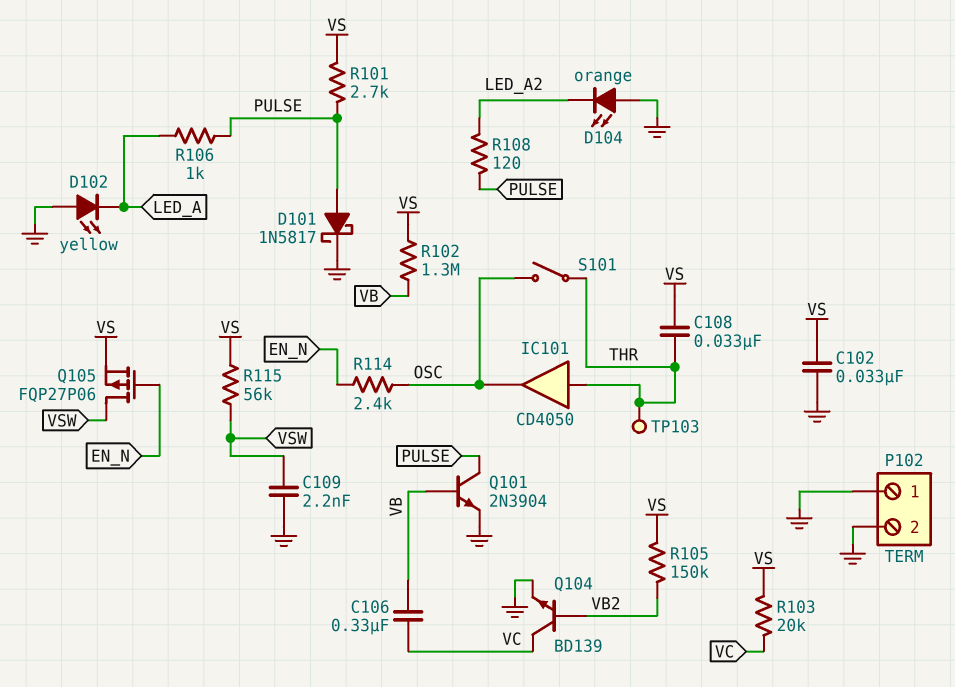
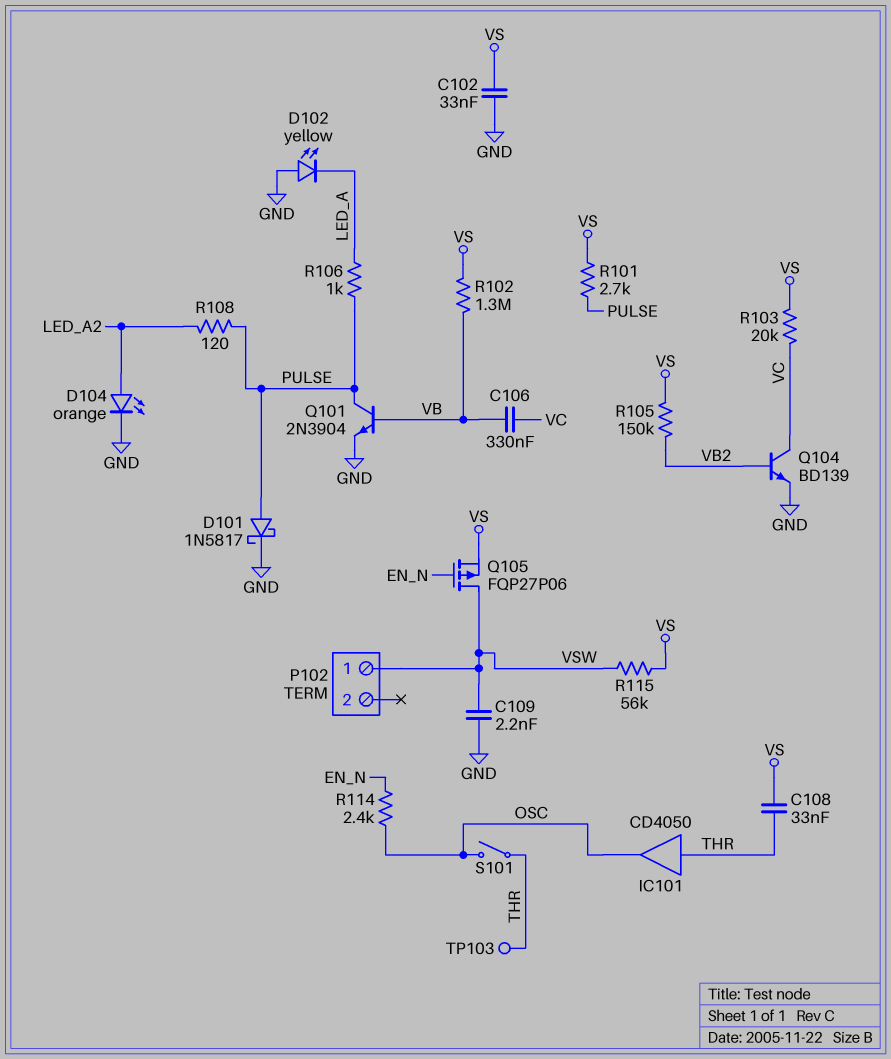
D104: LED orange (A GND, K LED_A2) -> LED orange (A LED_A2, K GND)
P102 pin 1: GND -> VSW
P102 pin 2: GND -> none

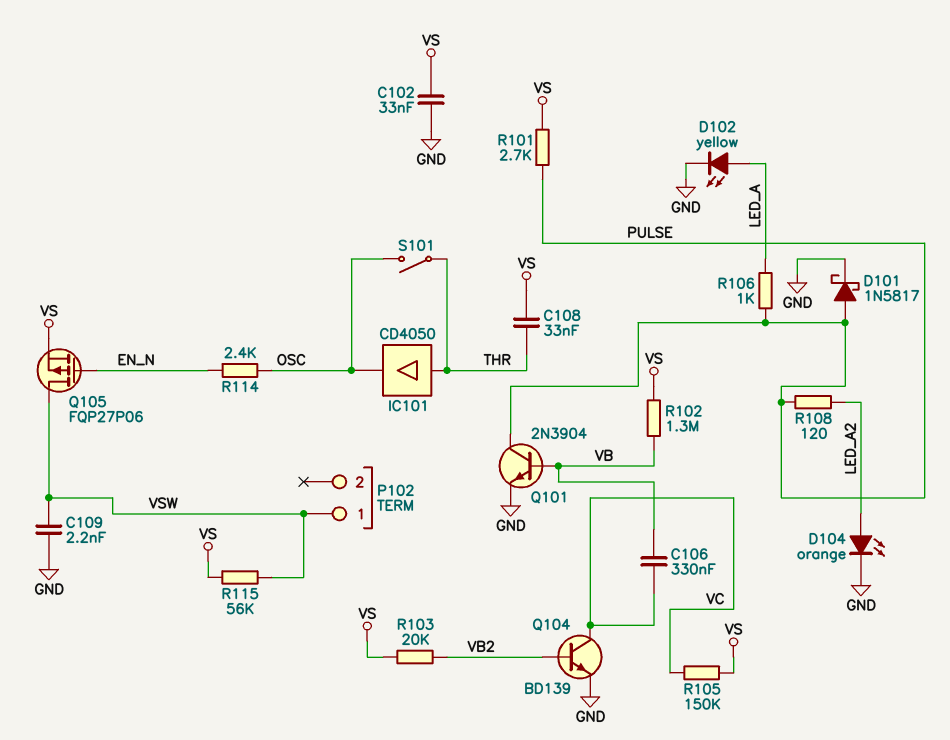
D102: LED yellow (A GND, K LED_A) -> LED yellow (A LED_A, K GND)
R103: 20k (VC, VS) -> 20k (VB2, VS)
R105: 150k (VB2, VS) -> 150k (VC, VS)
TP103: test point (THR) -> none

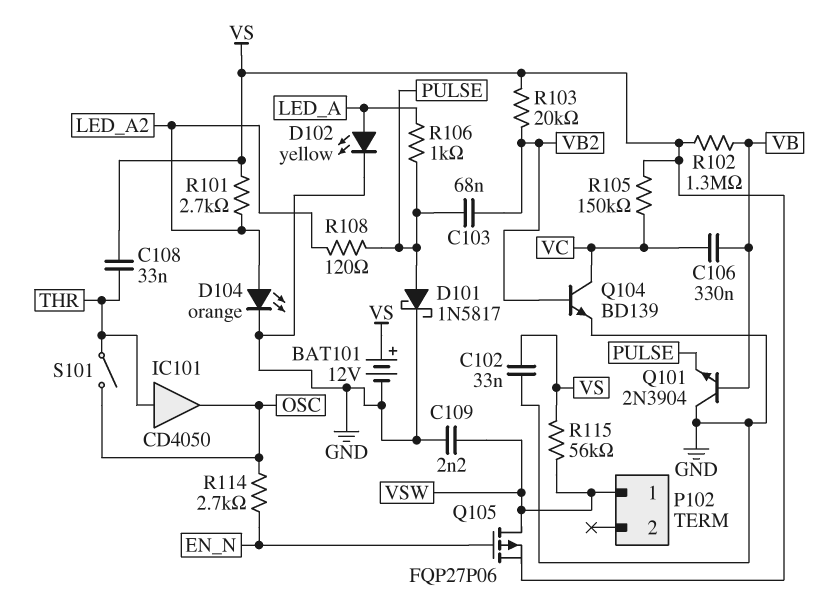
BAT101: none -> 12V (plus VS, minus GND)
C103: none -> 68nF (PULSE, VB2)
Q101: NPN 2N3904 (B VB, C PULSE, E GND) -> NPN 2N3904 (B VB, C GND, E PULSE)
R101: 2.7k (PULSE, VS) -> 2.7k (LED_A2, VS)
R114: 2.4k (EN_N, OSC) -> 2.7k (EN_N, OSC)

